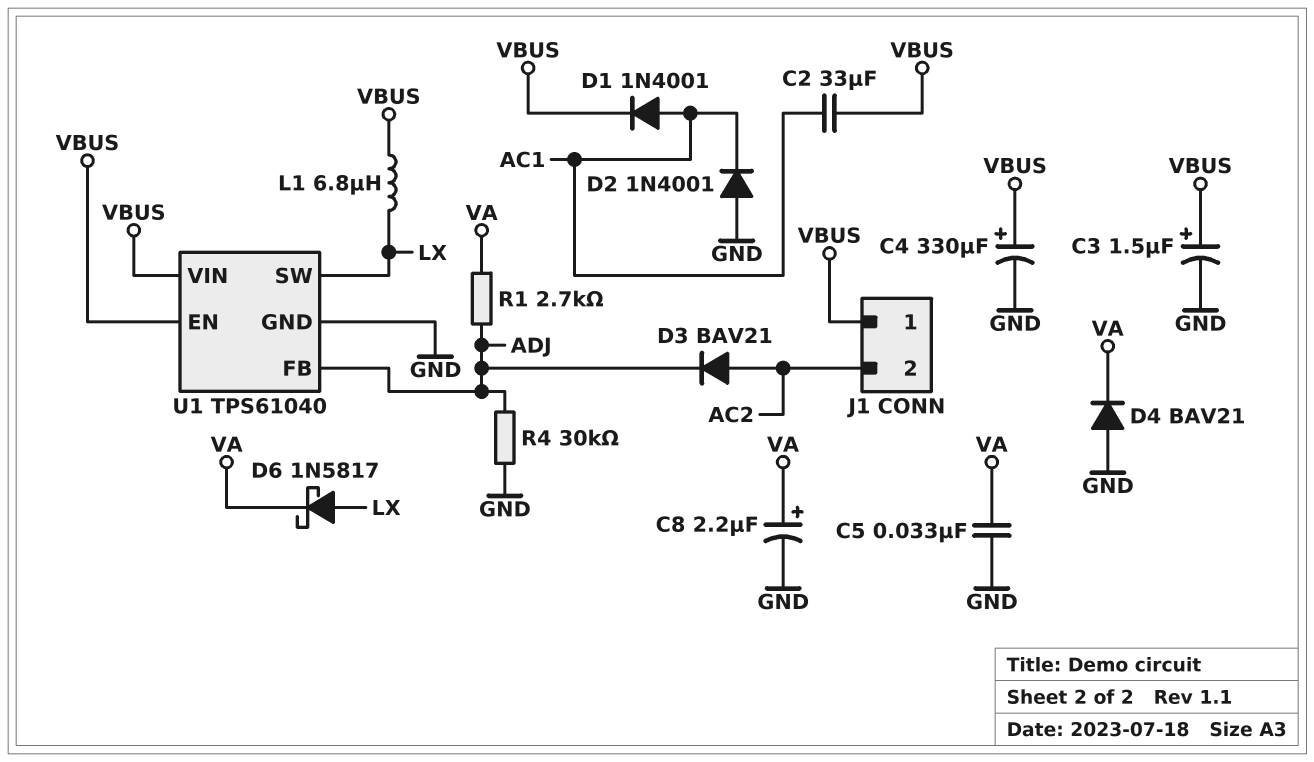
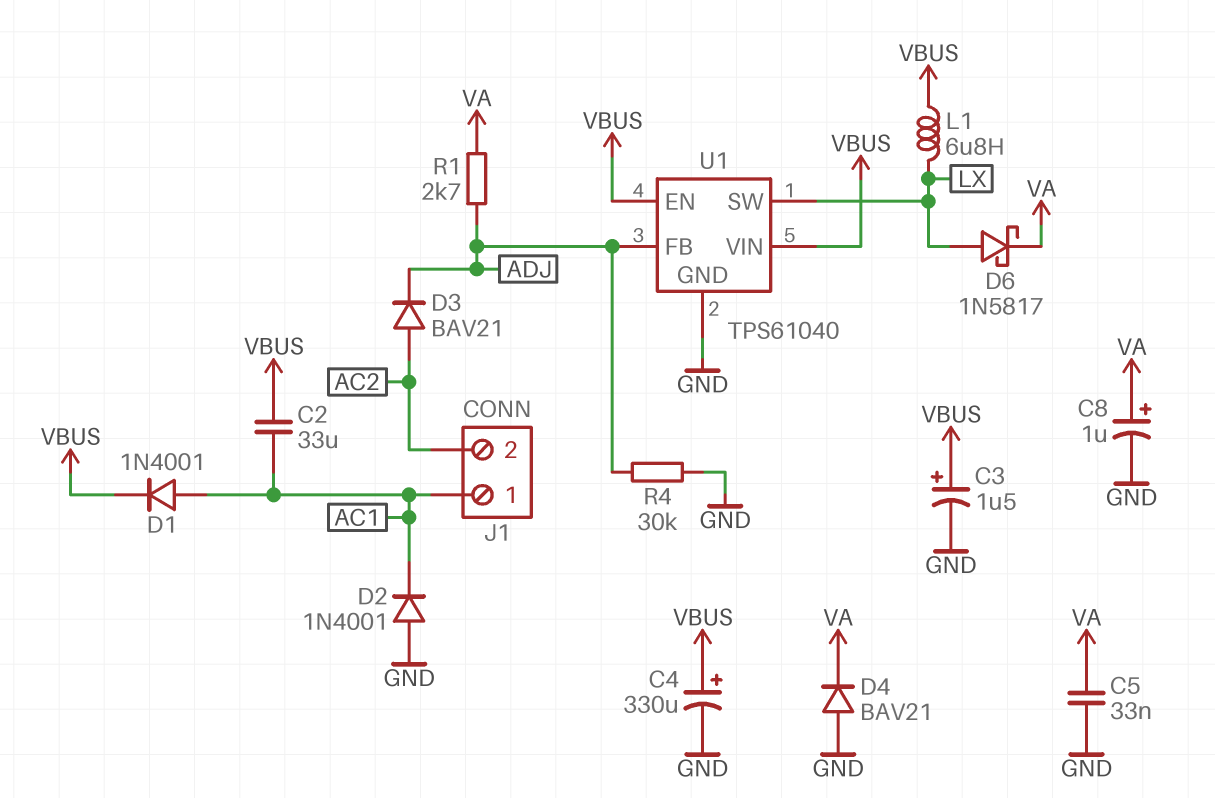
C8: 2.2uF (plus VA, minus GND) -> 1uF (plus VA, minus GND)
J1 pin 1: VBUS -> AC1

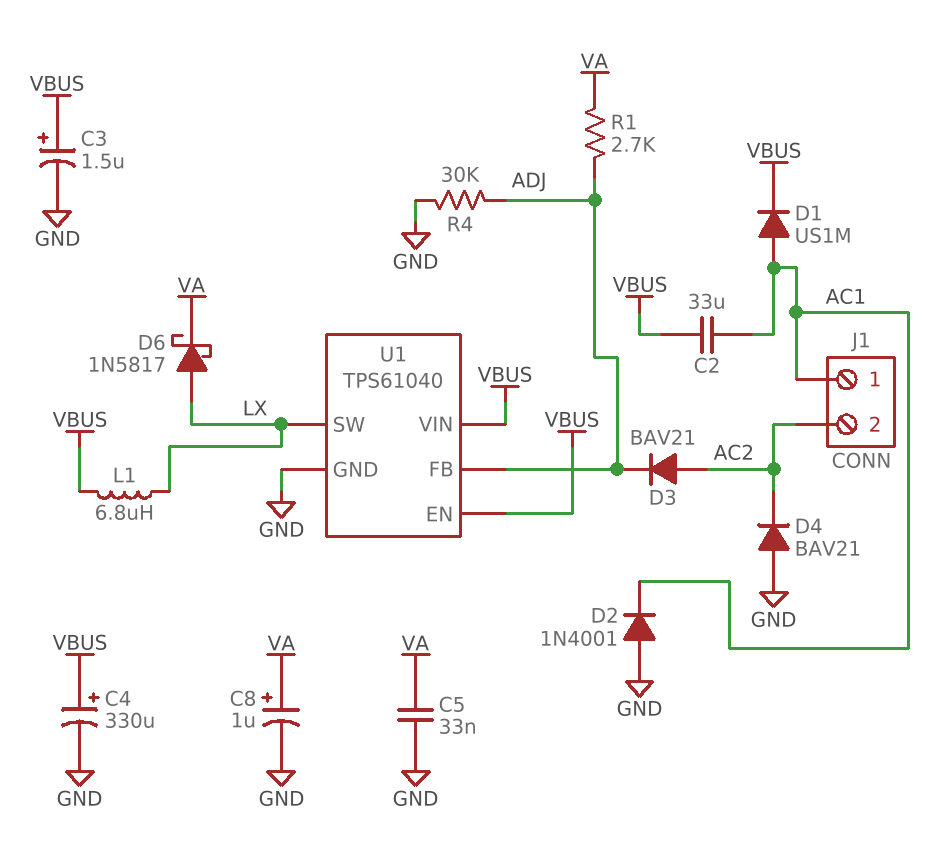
D1: diode 1N4001 (A AC1, K VBUS) -> diode US1M (A AC1, K VBUS)
D4: diode BAV21 (A GND, K VA) -> diode BAV21 (A GND, K AC2)

